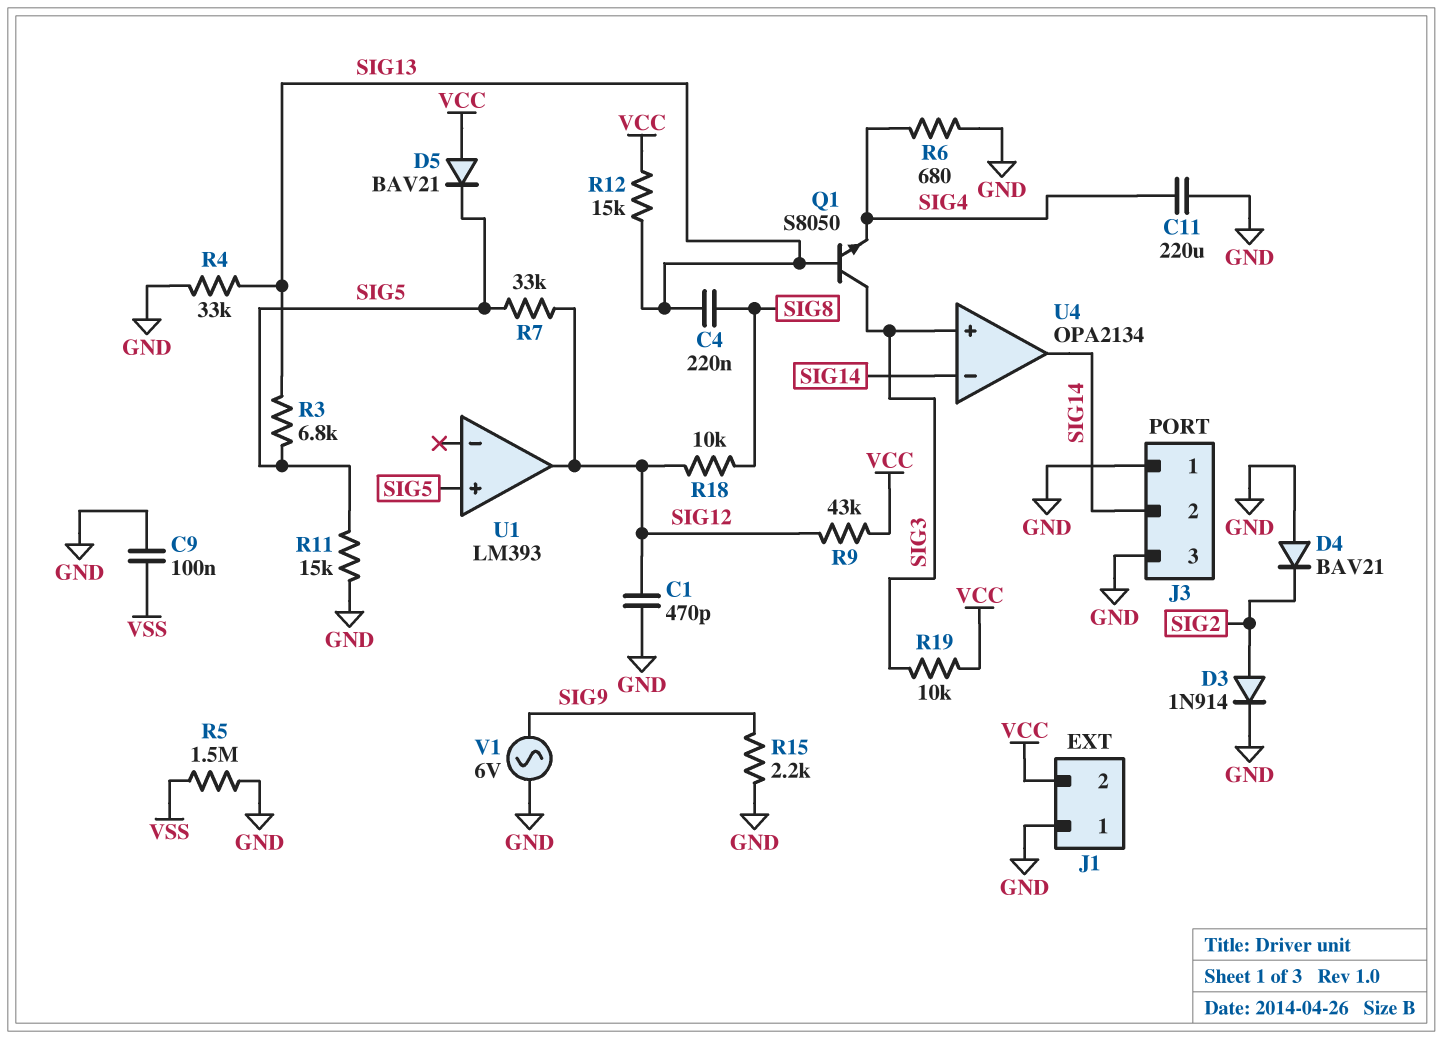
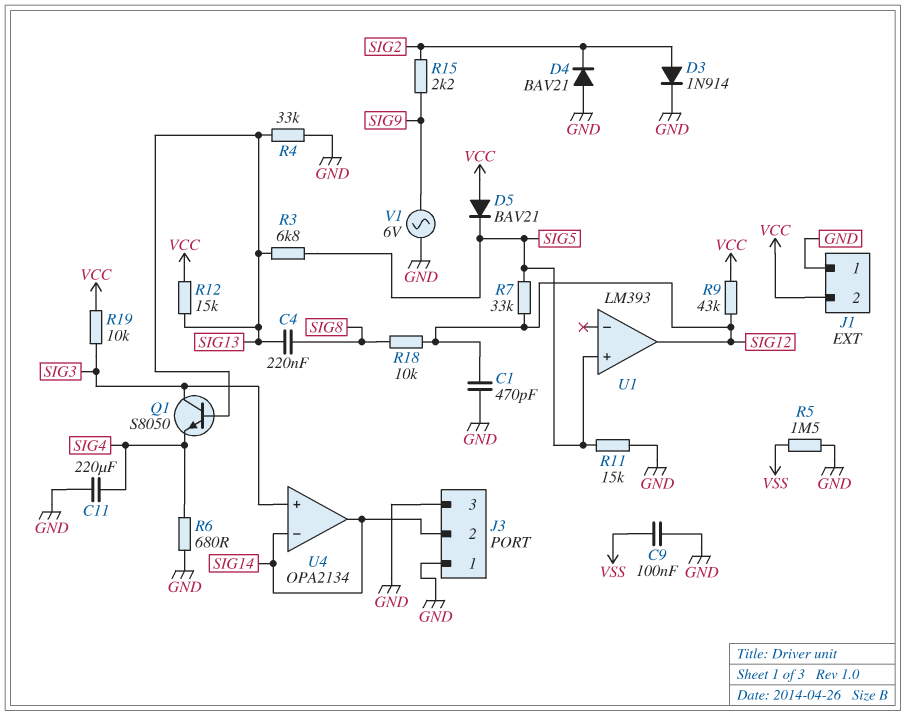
R15: 2.2k (GND, SIG9) -> 2.2k (SIG2, SIG9)

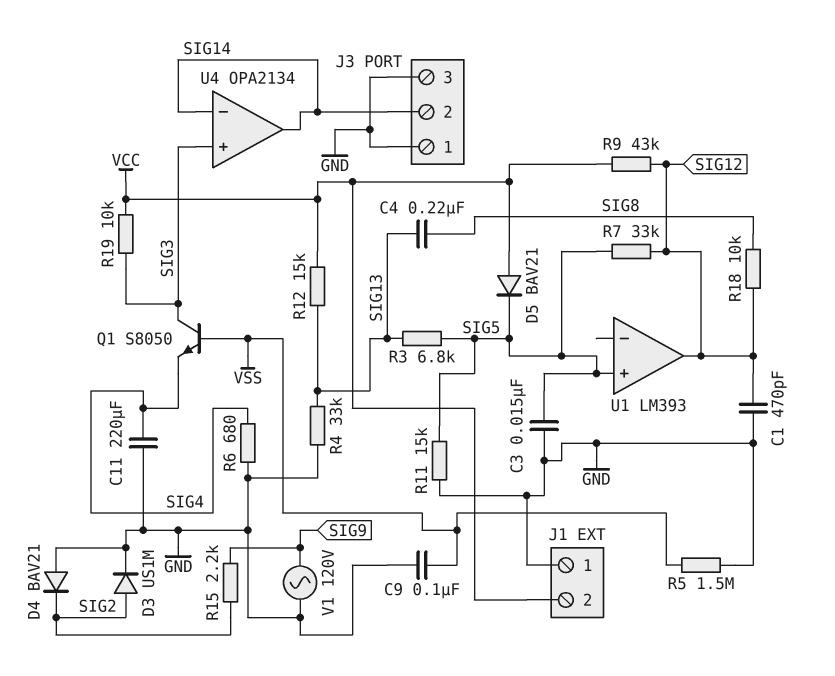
C3: none -> 15nF (GND, SIG5)
D3: diode 1N914 (A SIG2, K GND) -> diode US1M (A SIG2, K GND)
Q1: NPN S8050 (B SIG13, C SIG3, E SIG4) -> NPN S8050 (B VSS, C SIG3, E SIG4)
V1: AC 6V (GND, SIG9) -> AC 120V (GND, SIG9)

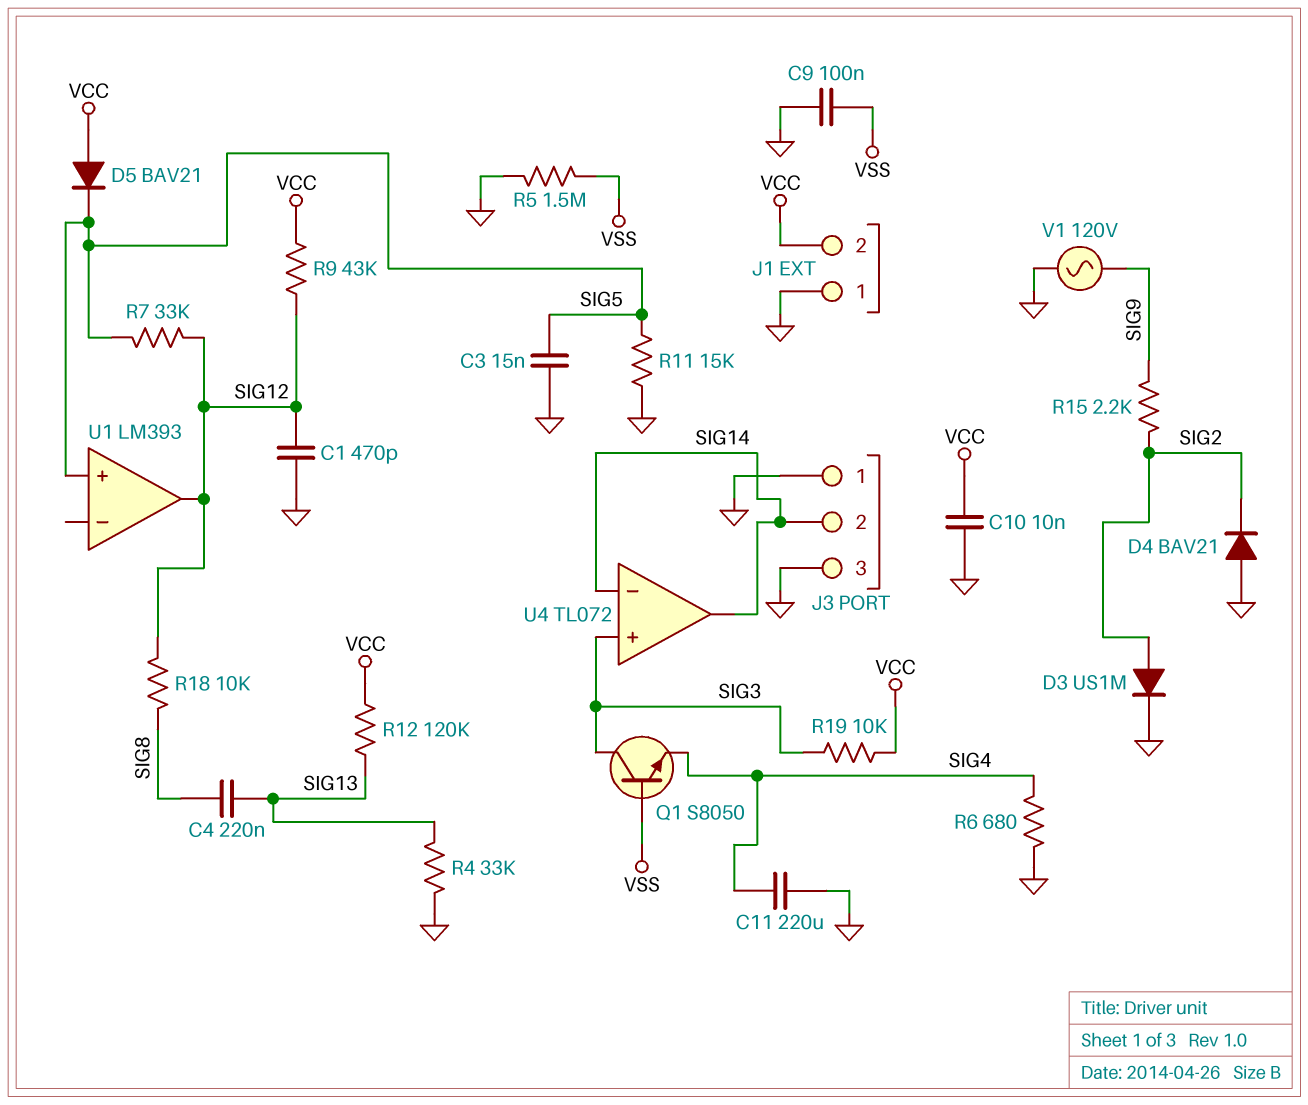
C10: none -> 10nF (GND, VCC)
R3: 6.8k (SIG5, SIG13) -> none
R12: 15k (SIG13, VCC) -> 120k (SIG13, VCC)
U4: OPA2134 -> TL072

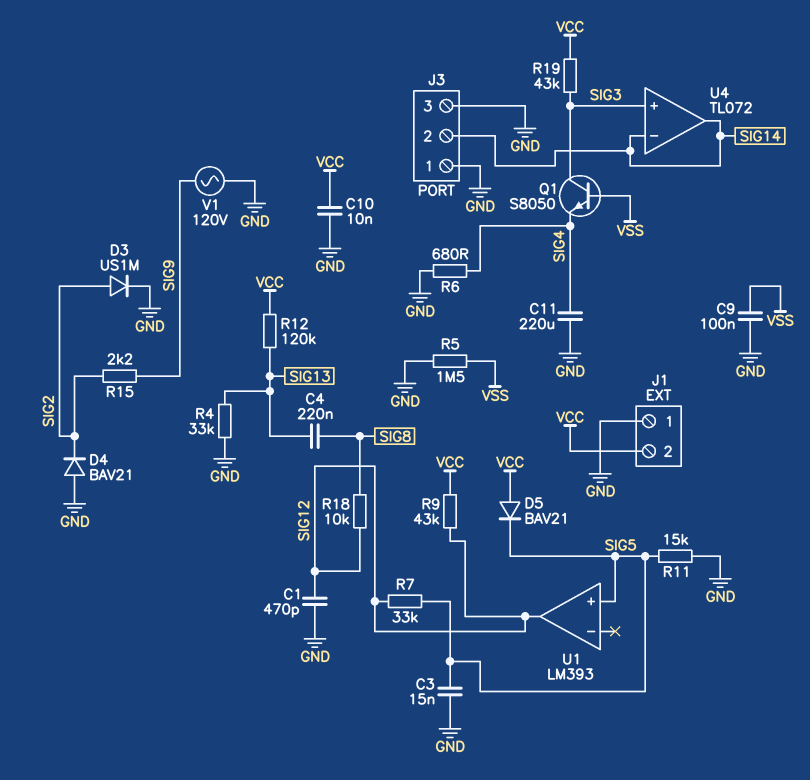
R19: 10k (SIG3, VCC) -> 43k (SIG3, VCC)

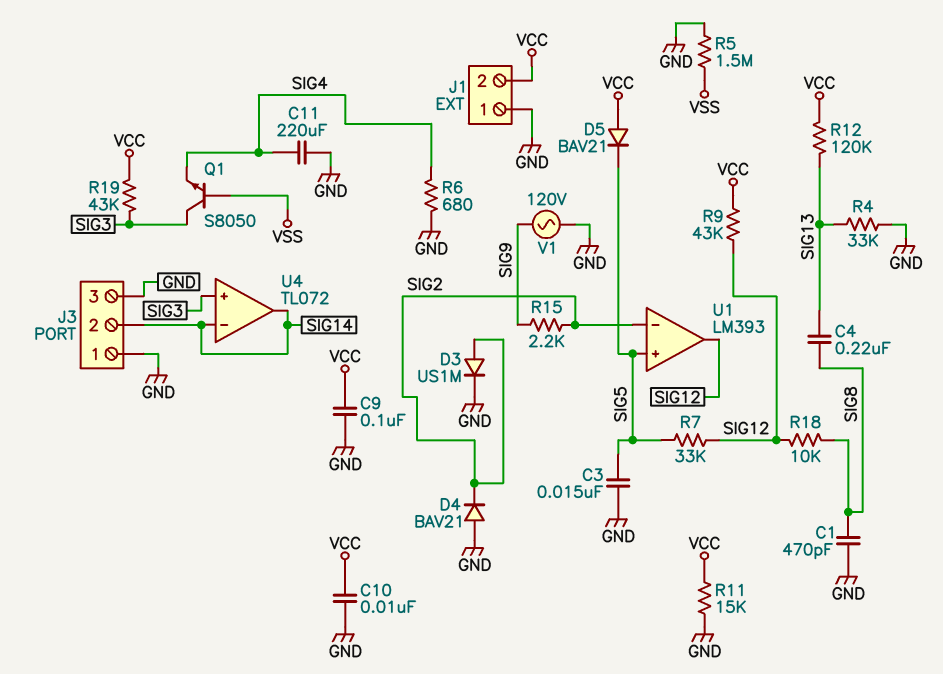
C1: 470pF (GND, SIG12) -> 470pF (GND, SIG8)
C9: 100nF (GND, VSS) -> 100nF (GND, VCC)
R11: 15k (GND, SIG5) -> 15k (GND, VCC)
U1 pin in-: none -> SIG2

